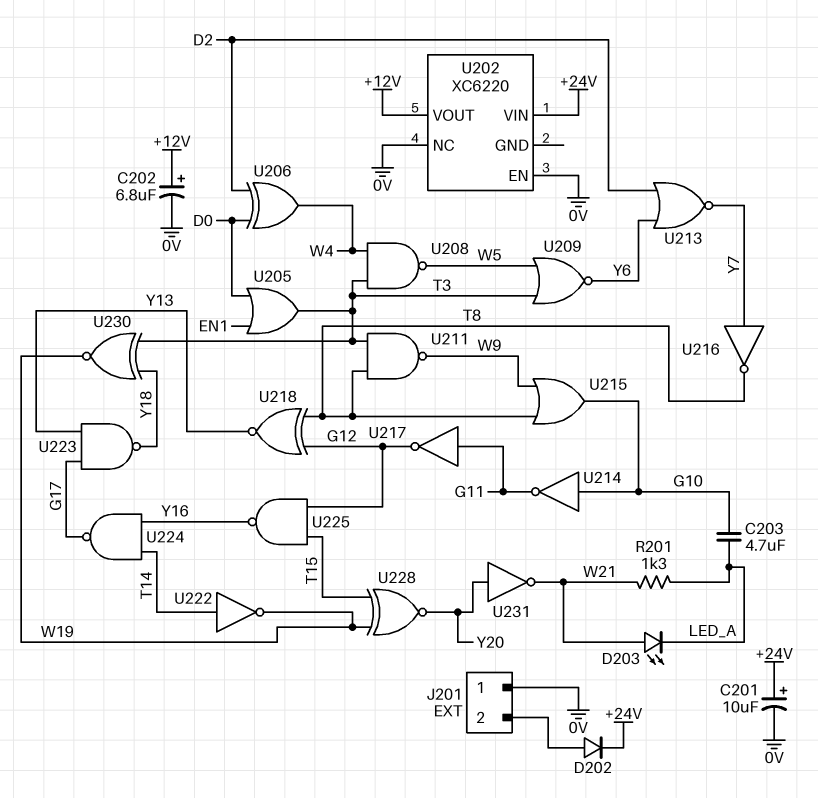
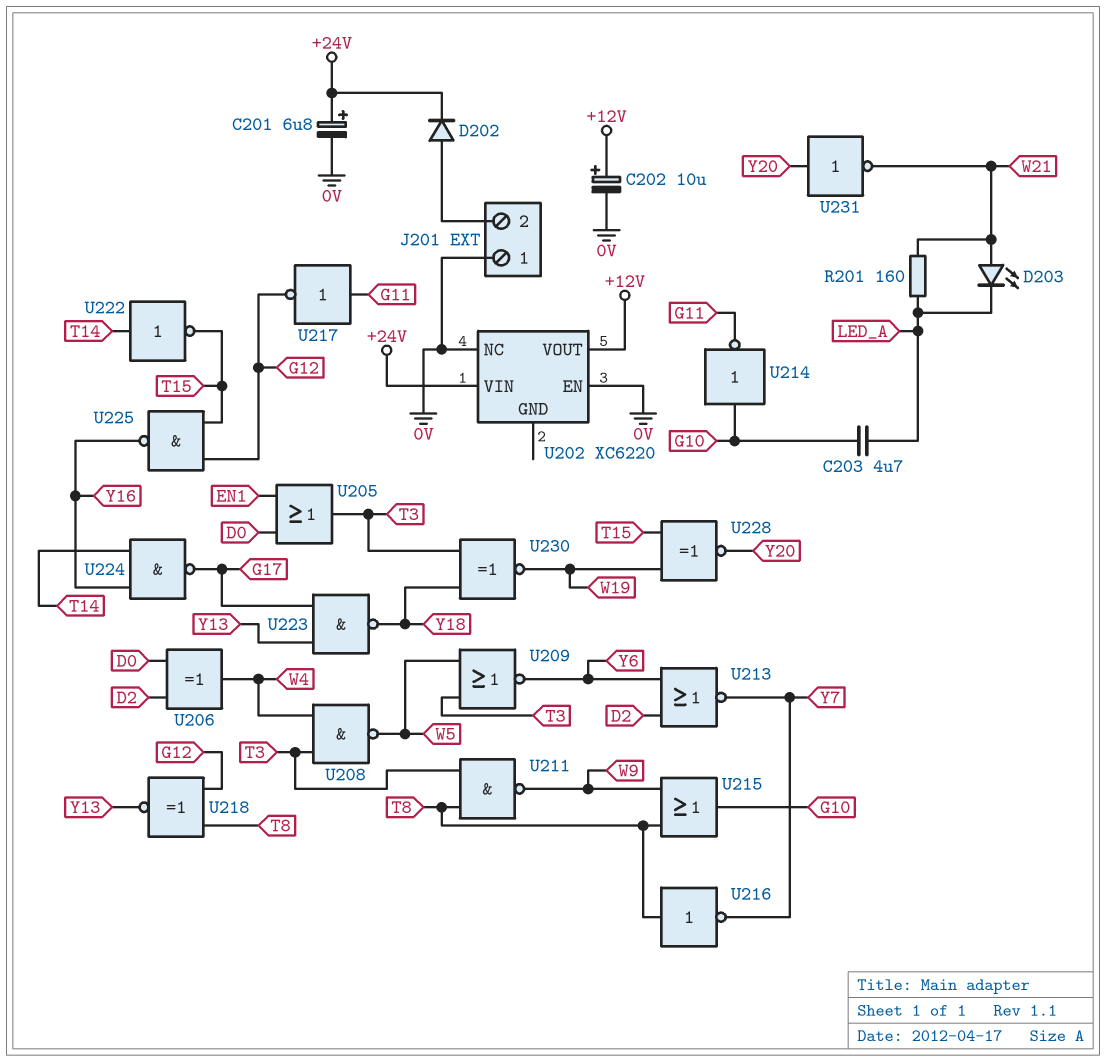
C201: 10uF (plus +24V, minus 0V) -> 6.8uF (plus +24V, minus 0V)
C202: 6.8uF (plus +12V, minus 0V) -> 10uF (plus +12V, minus 0V)
R201: 1.3k (LED_A, W21) -> 160 (LED_A, W21)
U216: NOT (in Y7, out T8) -> NOT (in T8, out Y7)
U222: NOT (in T14, out W19) -> NOT (in T14, out T15)

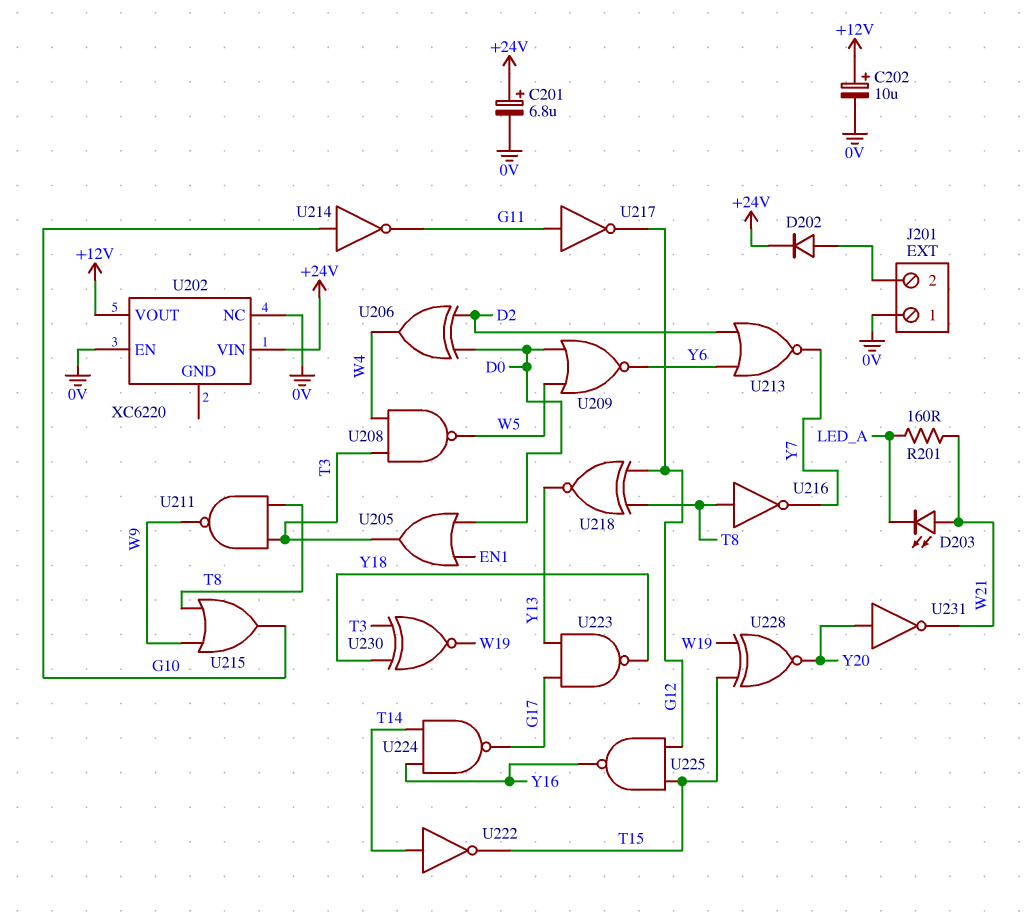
C203: 4.7uF (G10, LED_A) -> none
U209: NOR (in T3, in W5, out Y6) -> NOR (in D0, in W5, out Y6)

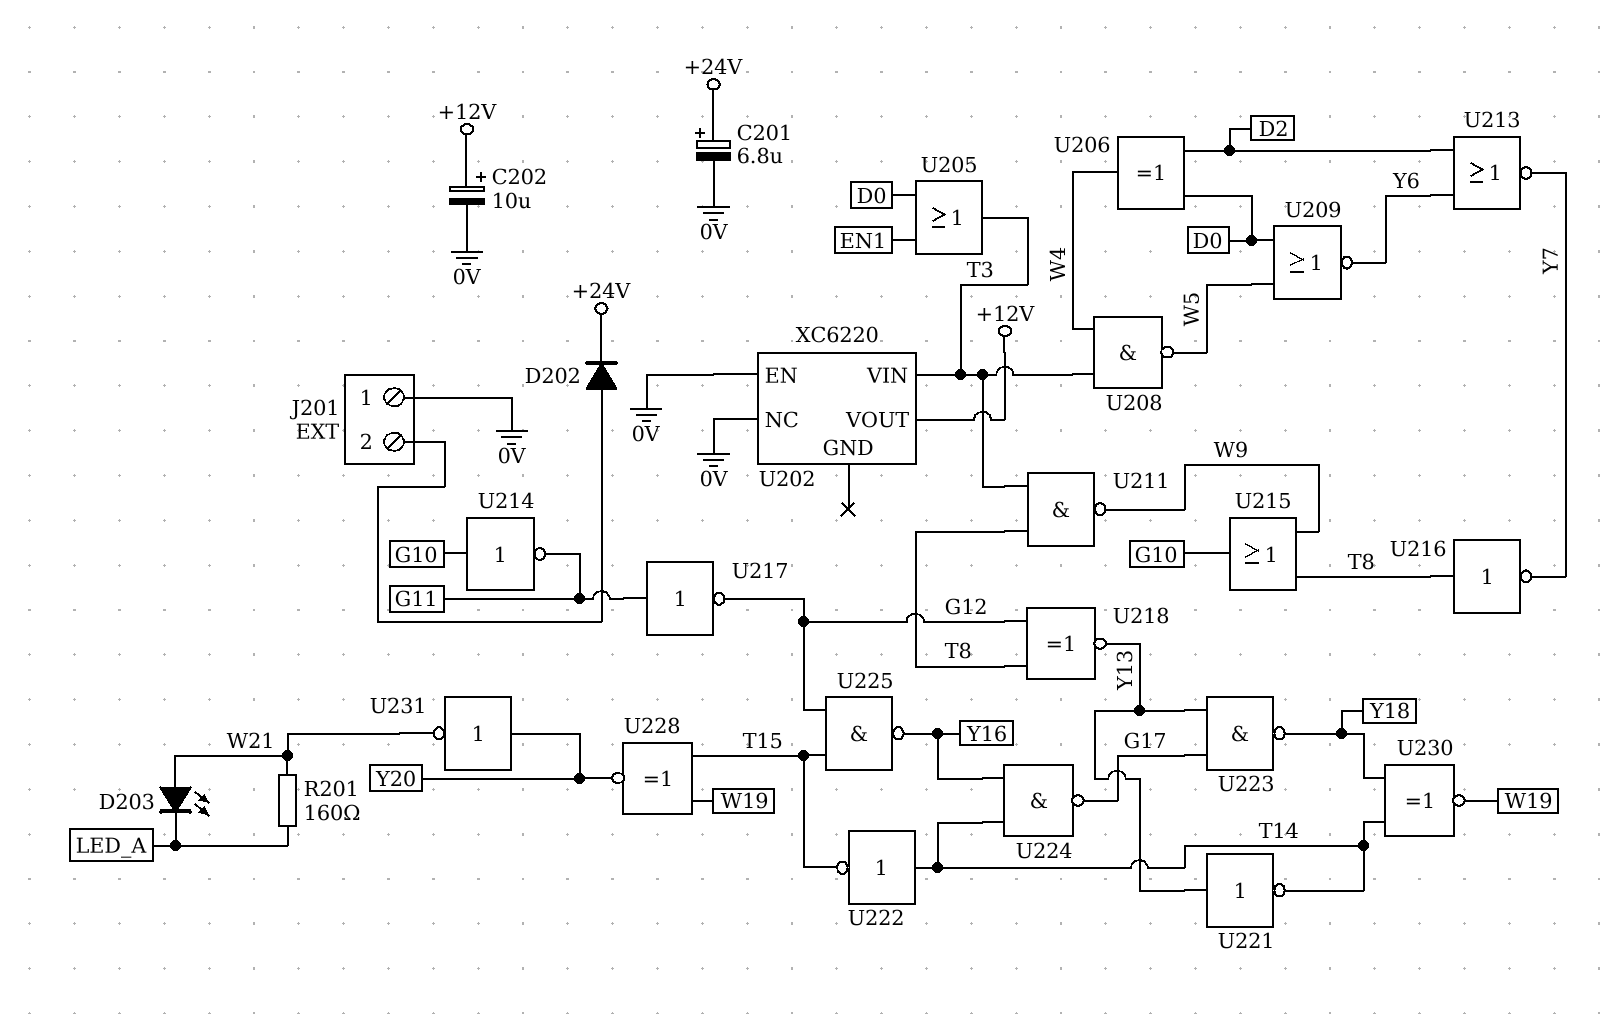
U202 pin VIN: +24V -> T3
U221: none -> NOT (in Y13, out T14)
U230: XNOR (in T3, in Y18, out W19) -> XNOR (in T14, in Y18, out W19)

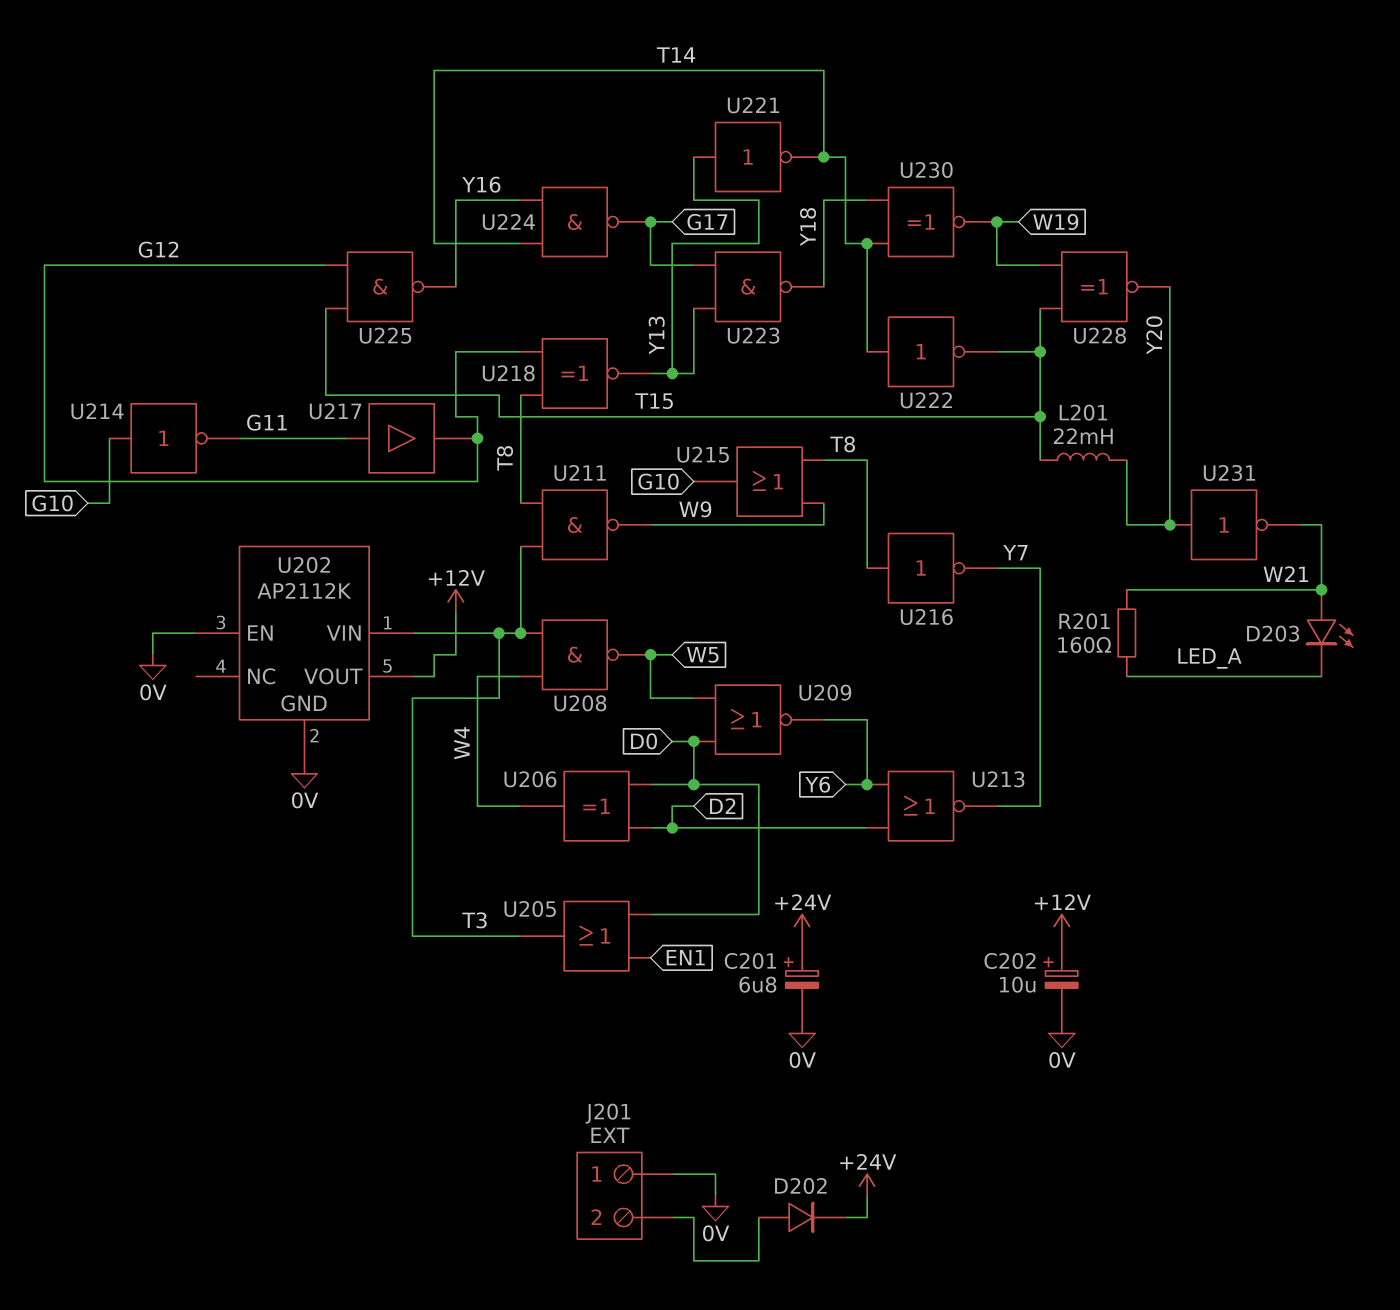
L201: none -> 22mH (T15, Y20)
U202: XC6220 -> AP2112K
U202 pin GND: none -> 0V
U202 pin NC: 0V -> none
U217: NOT (in G11, out G12) -> buffer (in G11, out G12)

